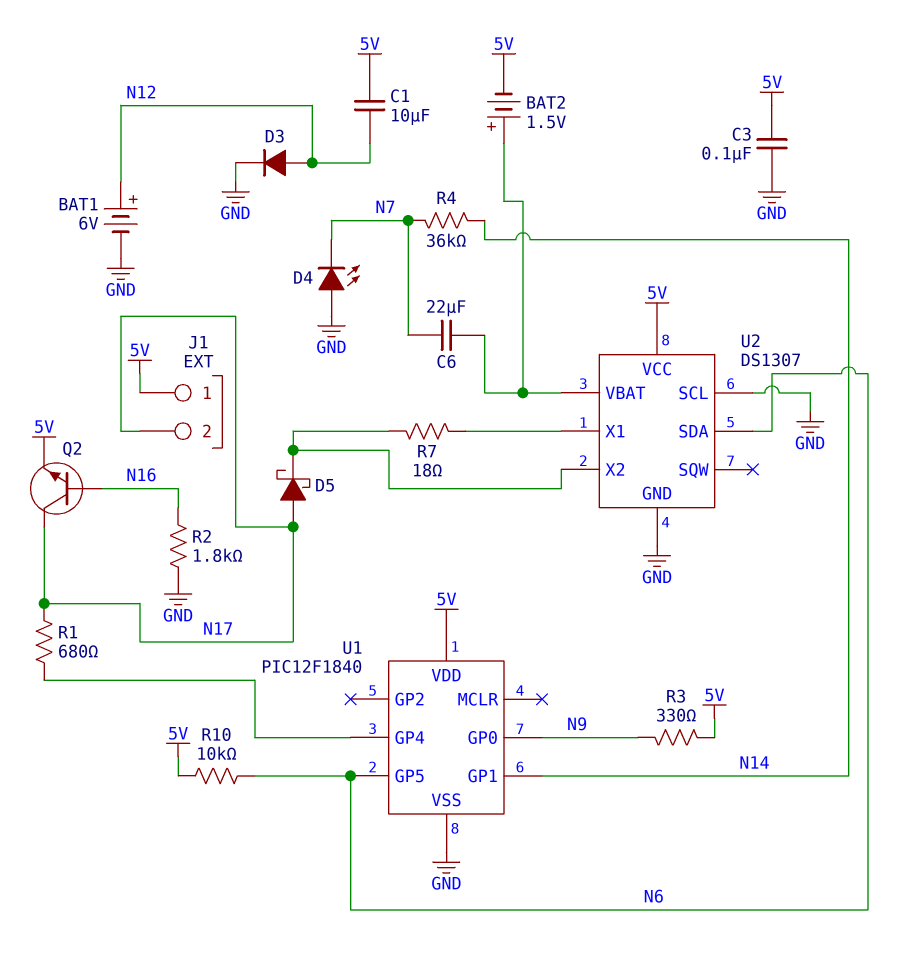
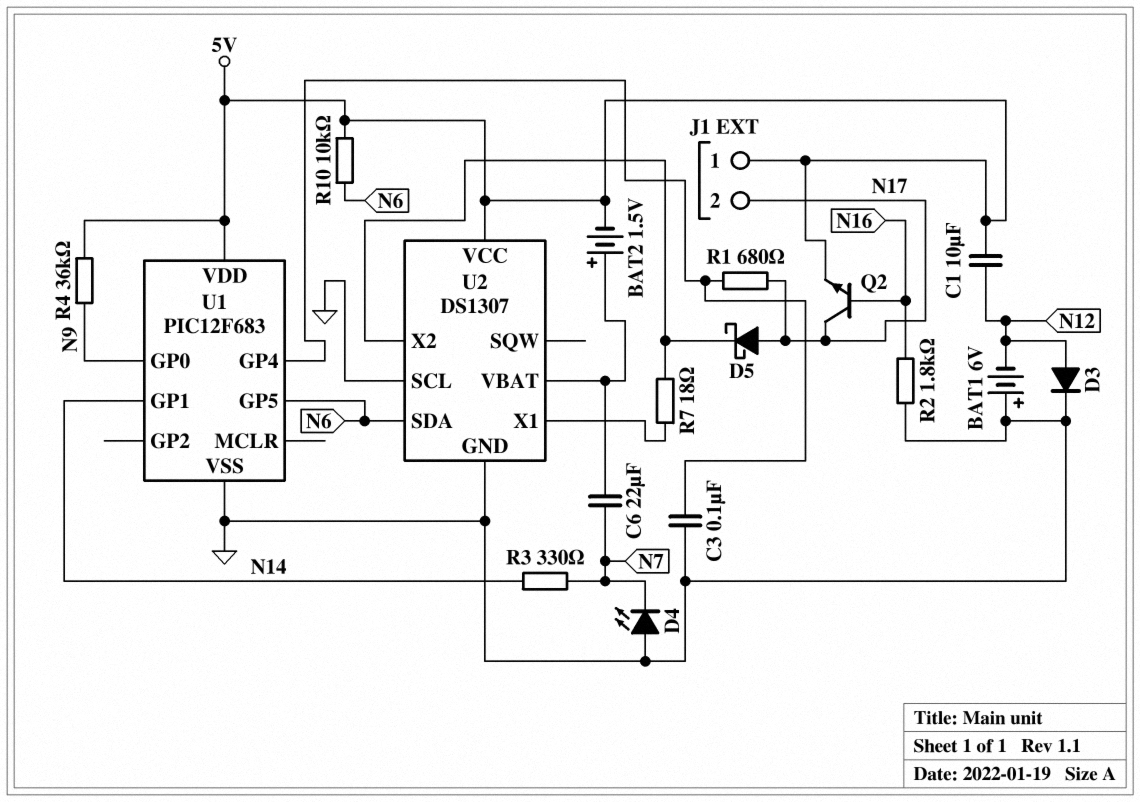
BAT1: 6V (plus N12, minus GND) -> 6V (plus GND, minus N12)
C3: 100nF (5V, GND) -> 100nF (GND, U1/GP4)
R3: 330 (5V, N9) -> 330 (N7, N14)
R4: 36k (N7, N14) -> 36k (5V, N9)
U1: PIC12F1840 -> PIC12F683

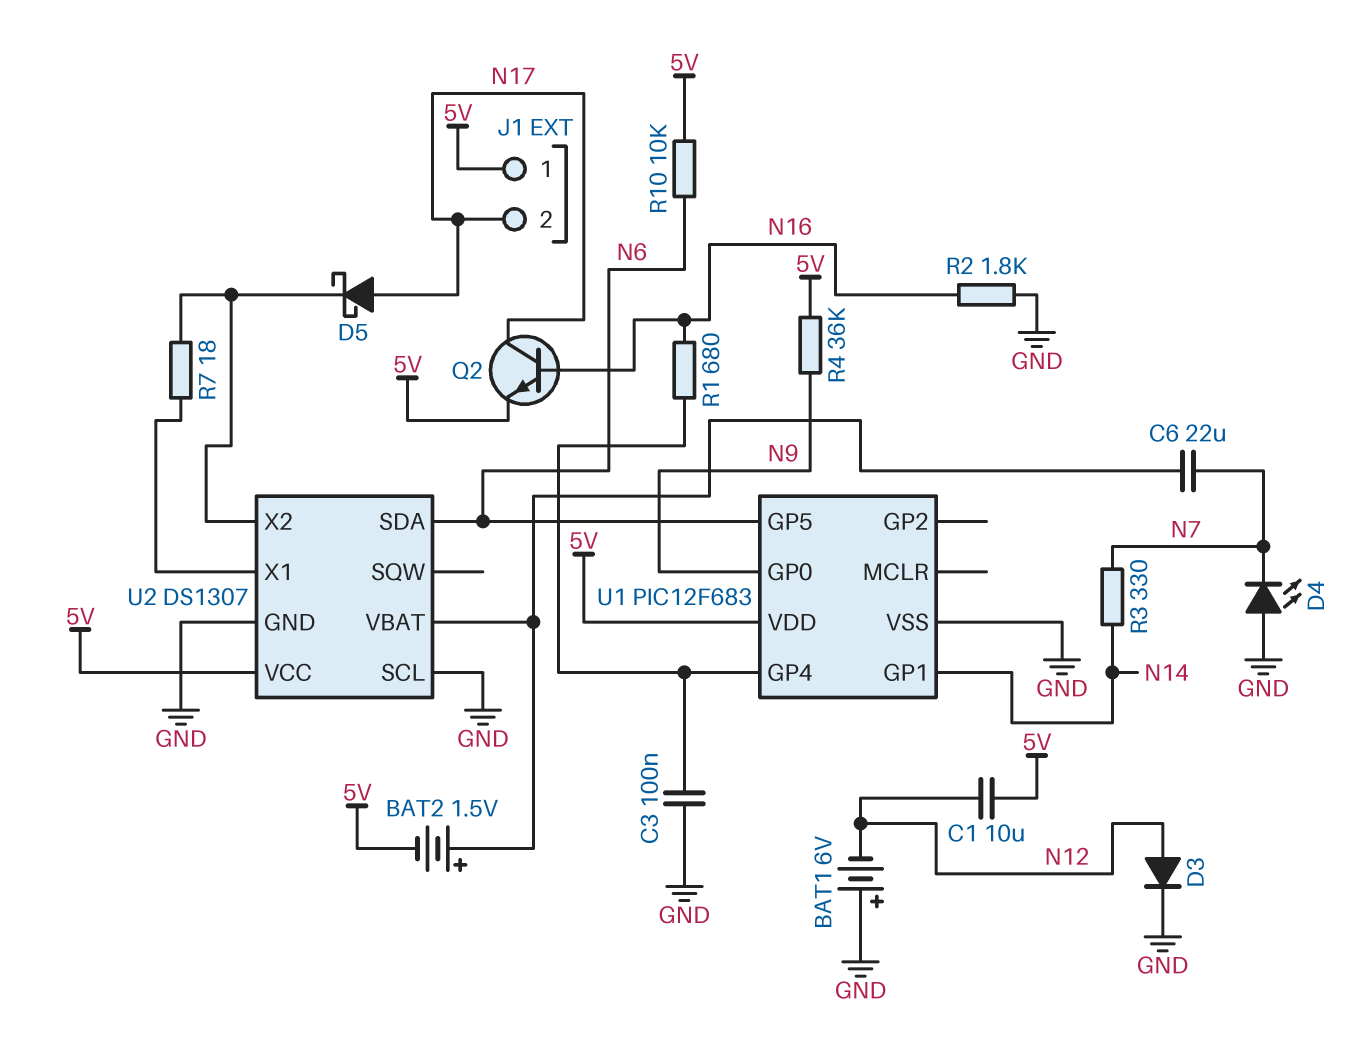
R1: 680 (N17, U1/GP4) -> 680 (N16, U1/GP4)

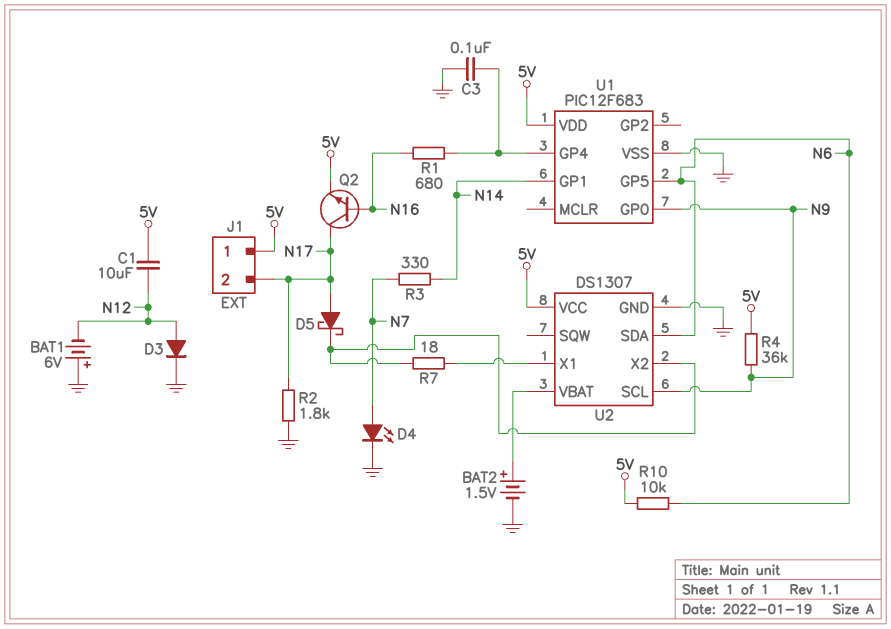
BAT2: 1.5V (plus U2/VBAT, minus 5V) -> 1.5V (plus U2/VBAT, minus GND)
C6: 22uF (N7, U2/VBAT) -> none
D4: LED (A GND, K N7) -> LED (A N7, K GND)
R2: 1.8k (GND, N16) -> 1.8k (GND, N17)
U2 pin SCL: GND -> N9

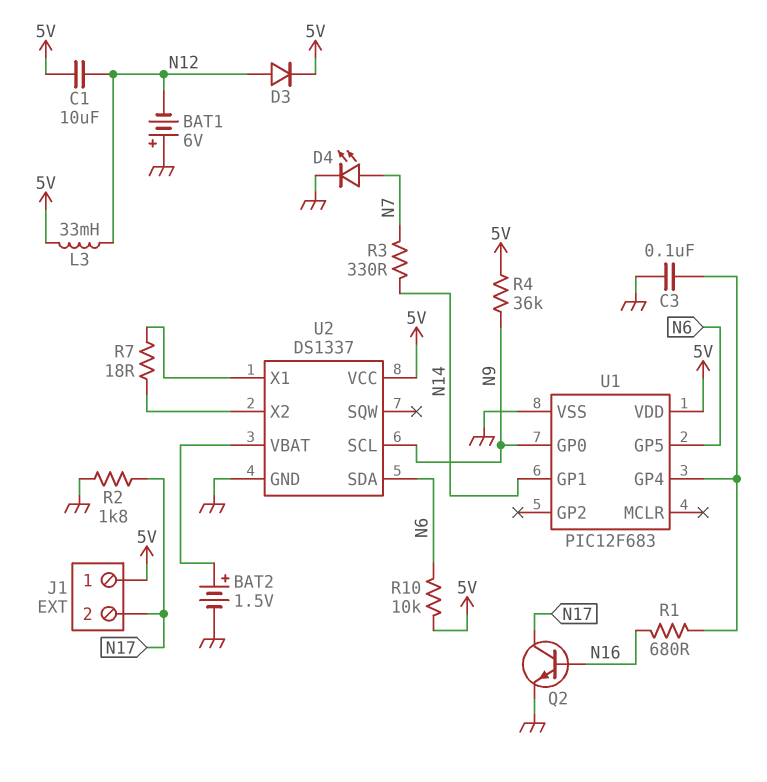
D3: diode (A N12, K GND) -> diode (A N12, K 5V)
D5: schottky (A N17, K U2/X2) -> none
L3: none -> 33mH (5V, N12)
Q2: NPN (B N16, C N17, E 5V) -> NPN (B N16, C N17, E GND)
U2: DS1307 -> DS1337

